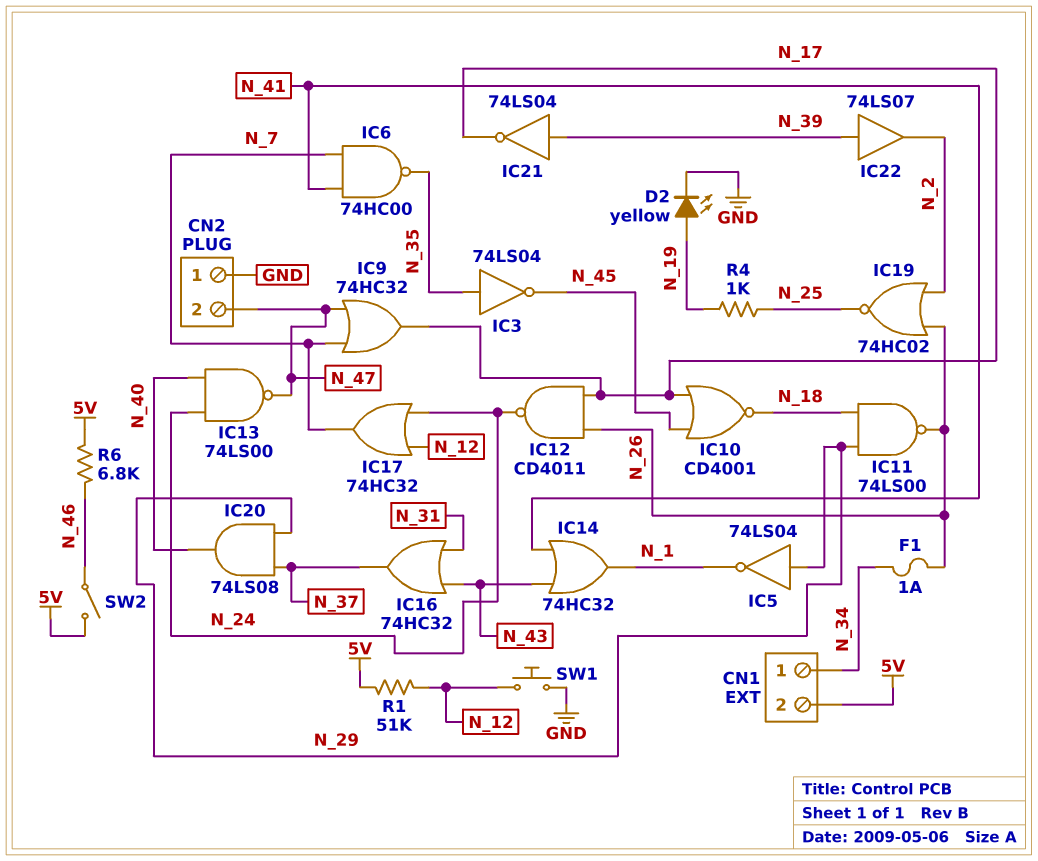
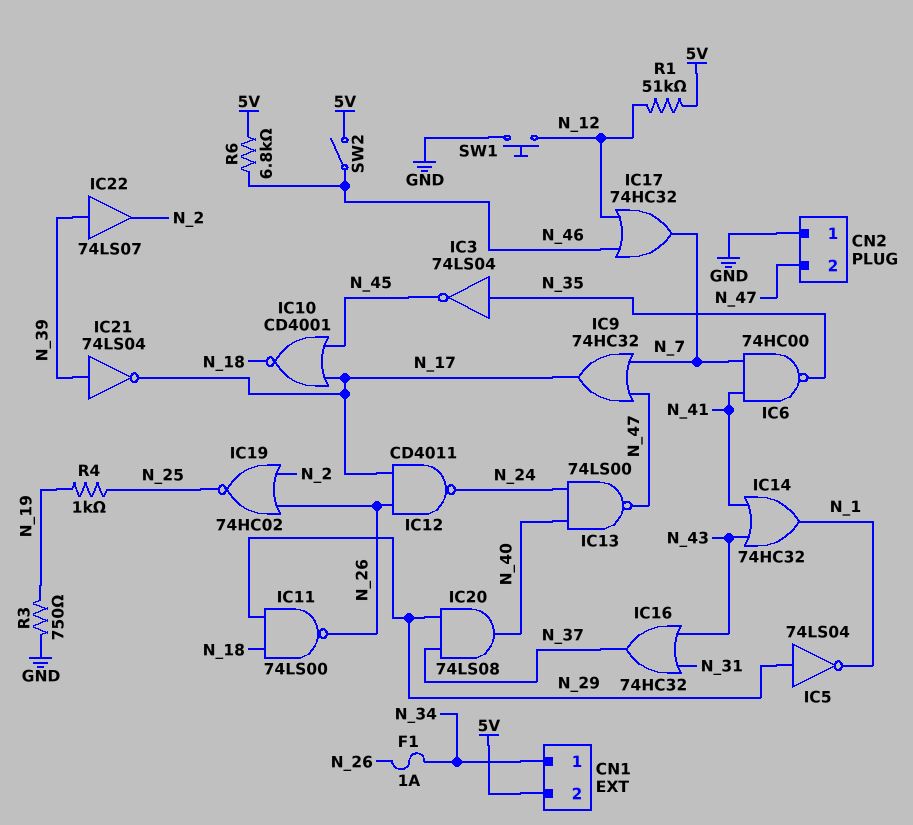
D2: LED yellow (A N_19, K GND) -> none
IC17: OR 74HC32 (in N_12, in N_24, out N_7) -> OR 74HC32 (in N_12, in N_46, out N_7)
R3: none -> 750 (GND, N_19)

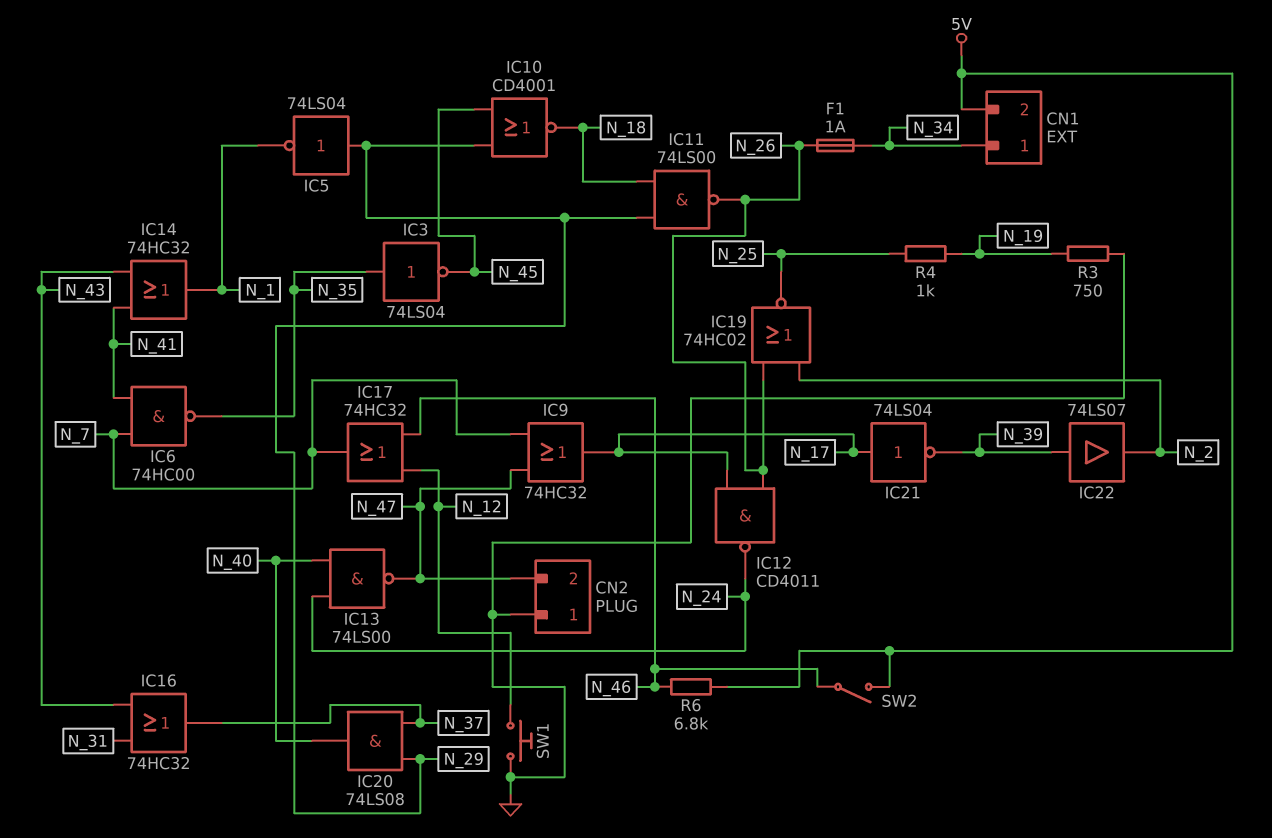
IC10: NOR CD4001 (in N_17, in N_45, out N_18) -> NOR CD4001 (in N_29, in N_45, out N_18)
IC21: NOT 74LS04 (in N_39, out N_17) -> NOT 74LS04 (in N_17, out N_39)
R1: 51k (5V, N_12) -> none

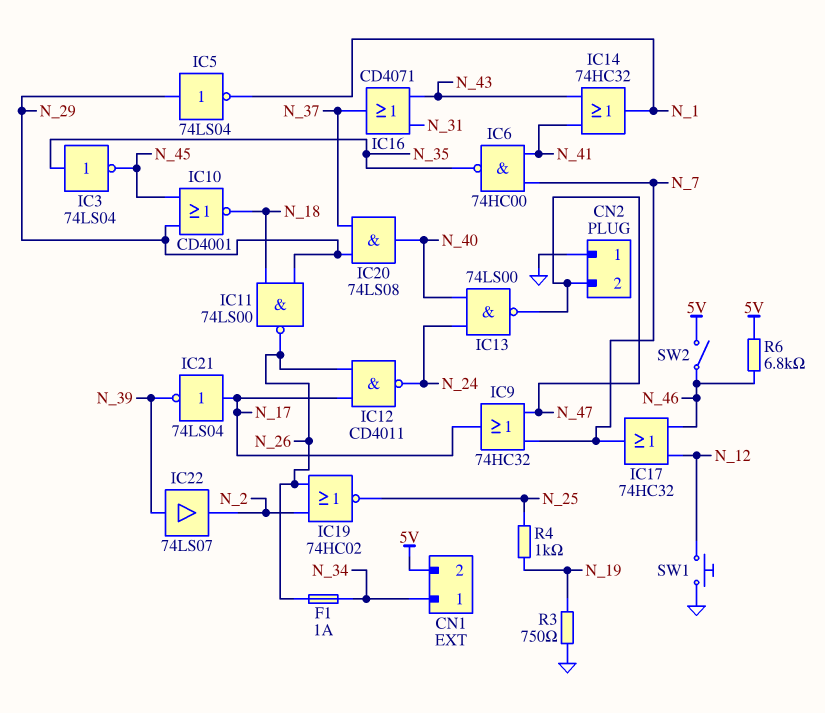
IC16: OR 74HC32 (in N_31, in N_43, out N_37) -> OR CD4071 (in N_31, in N_43, out N_37)

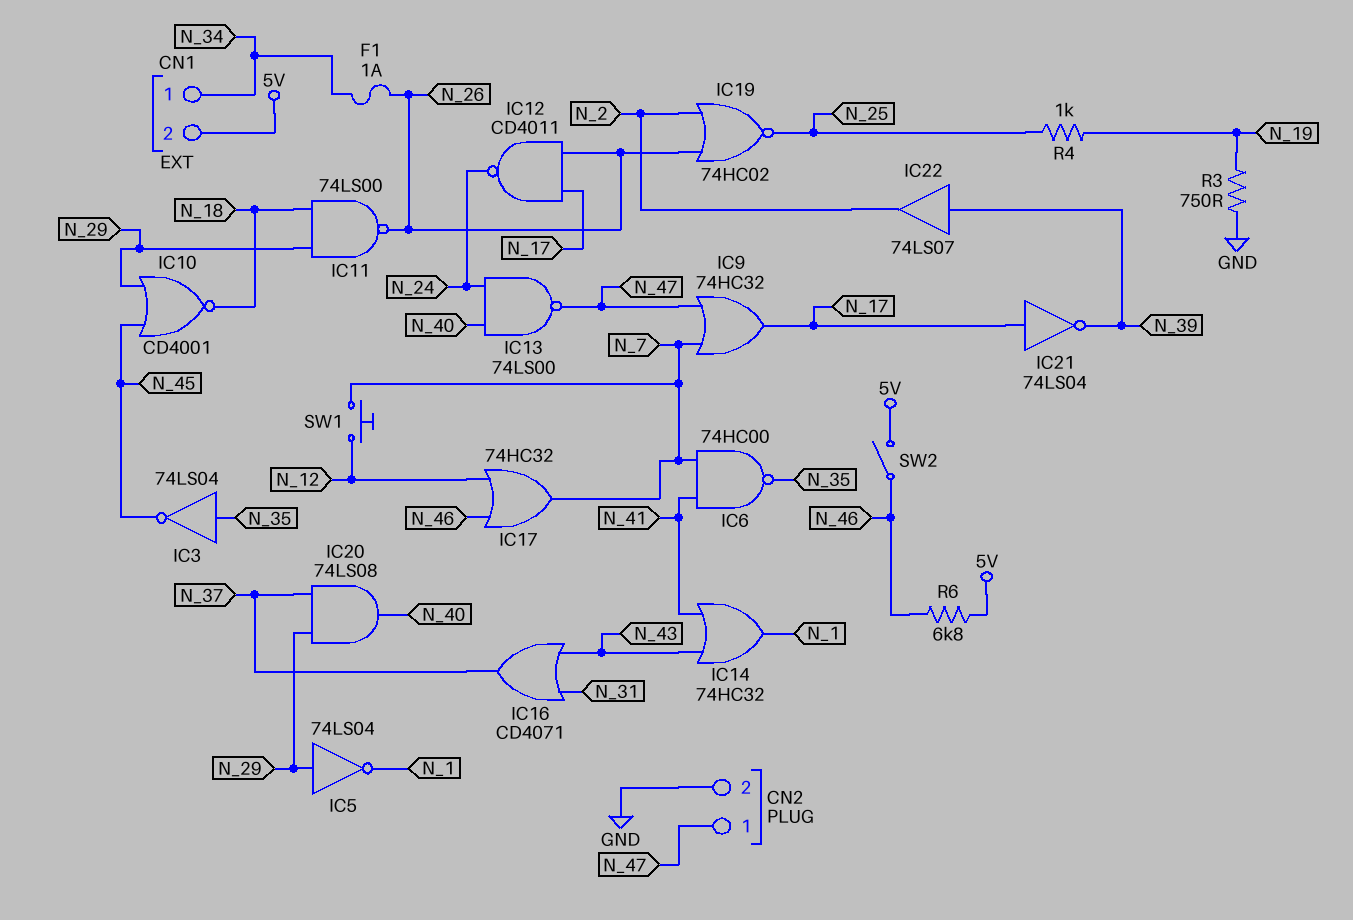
CN2 pin 1: GND -> N_47
CN2 pin 2: N_47 -> GND
SW1: button (GND, N_12) -> button (N_7, N_12)

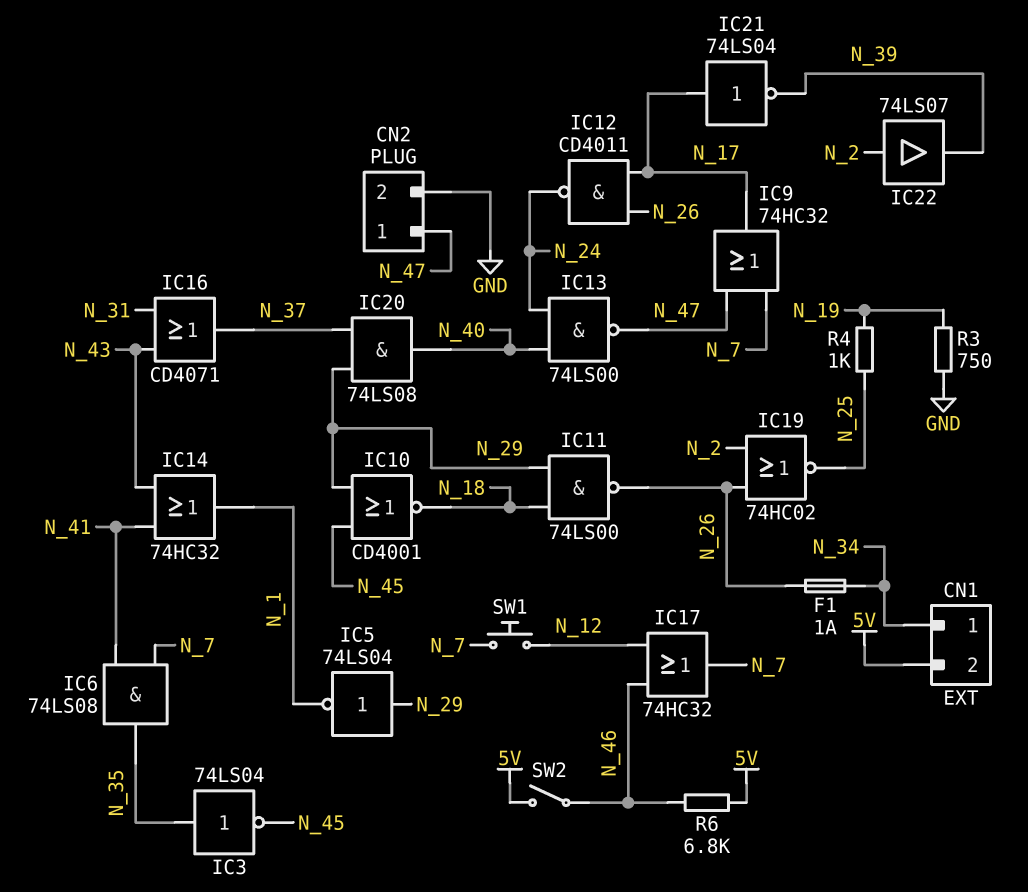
IC6: NAND 74HC00 (in N_7, in N_41, out N_35) -> AND 74LS08 (in N_7, in N_41, out N_35)
IC22: buffer 74LS07 (in N_39, out N_2) -> buffer 74LS07 (in N_2, out N_39)

